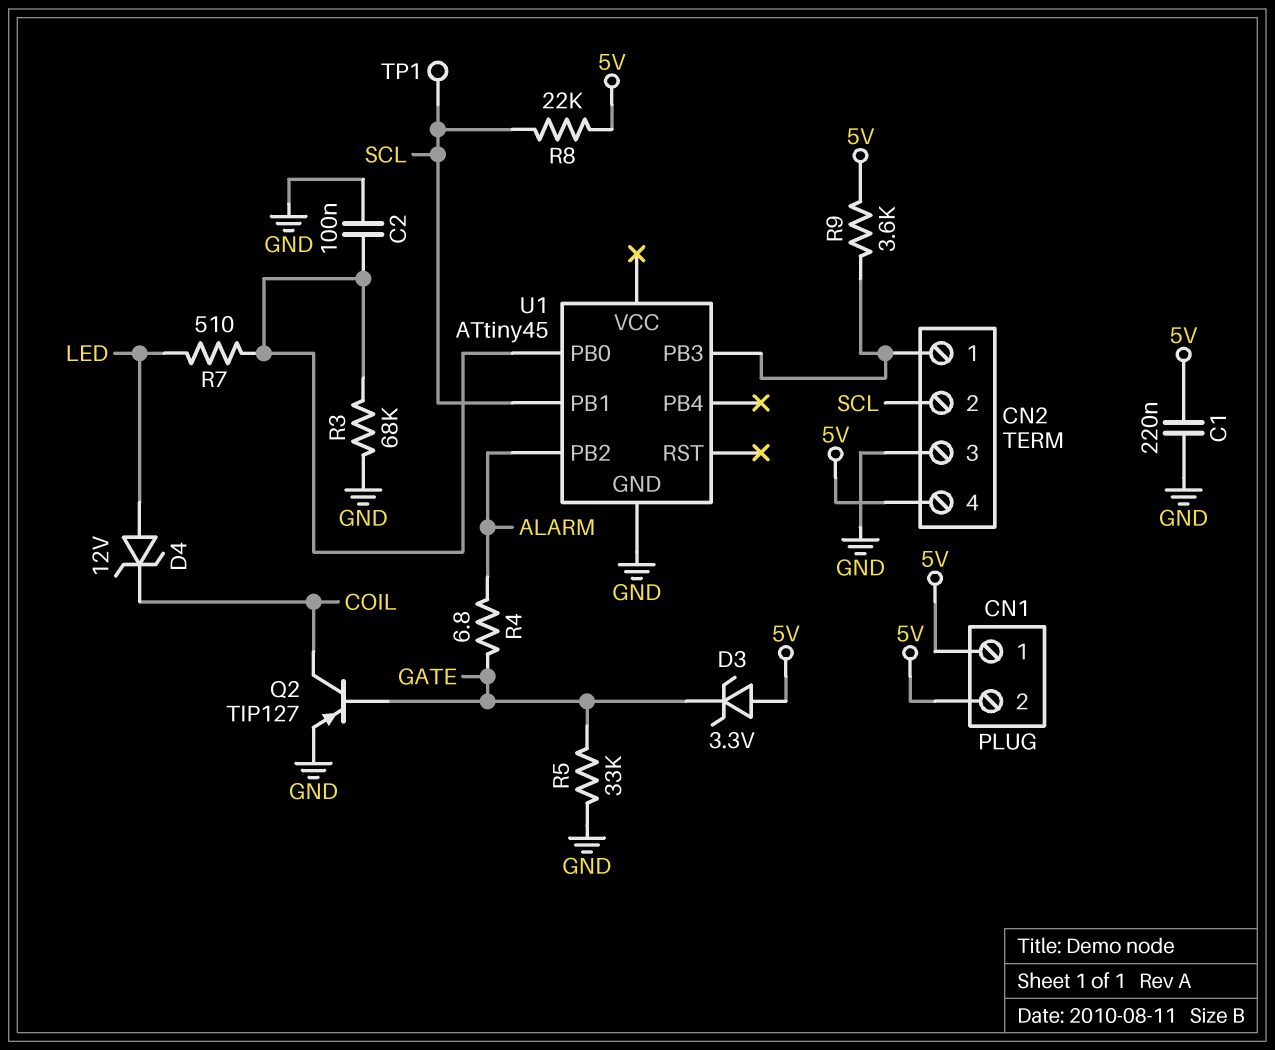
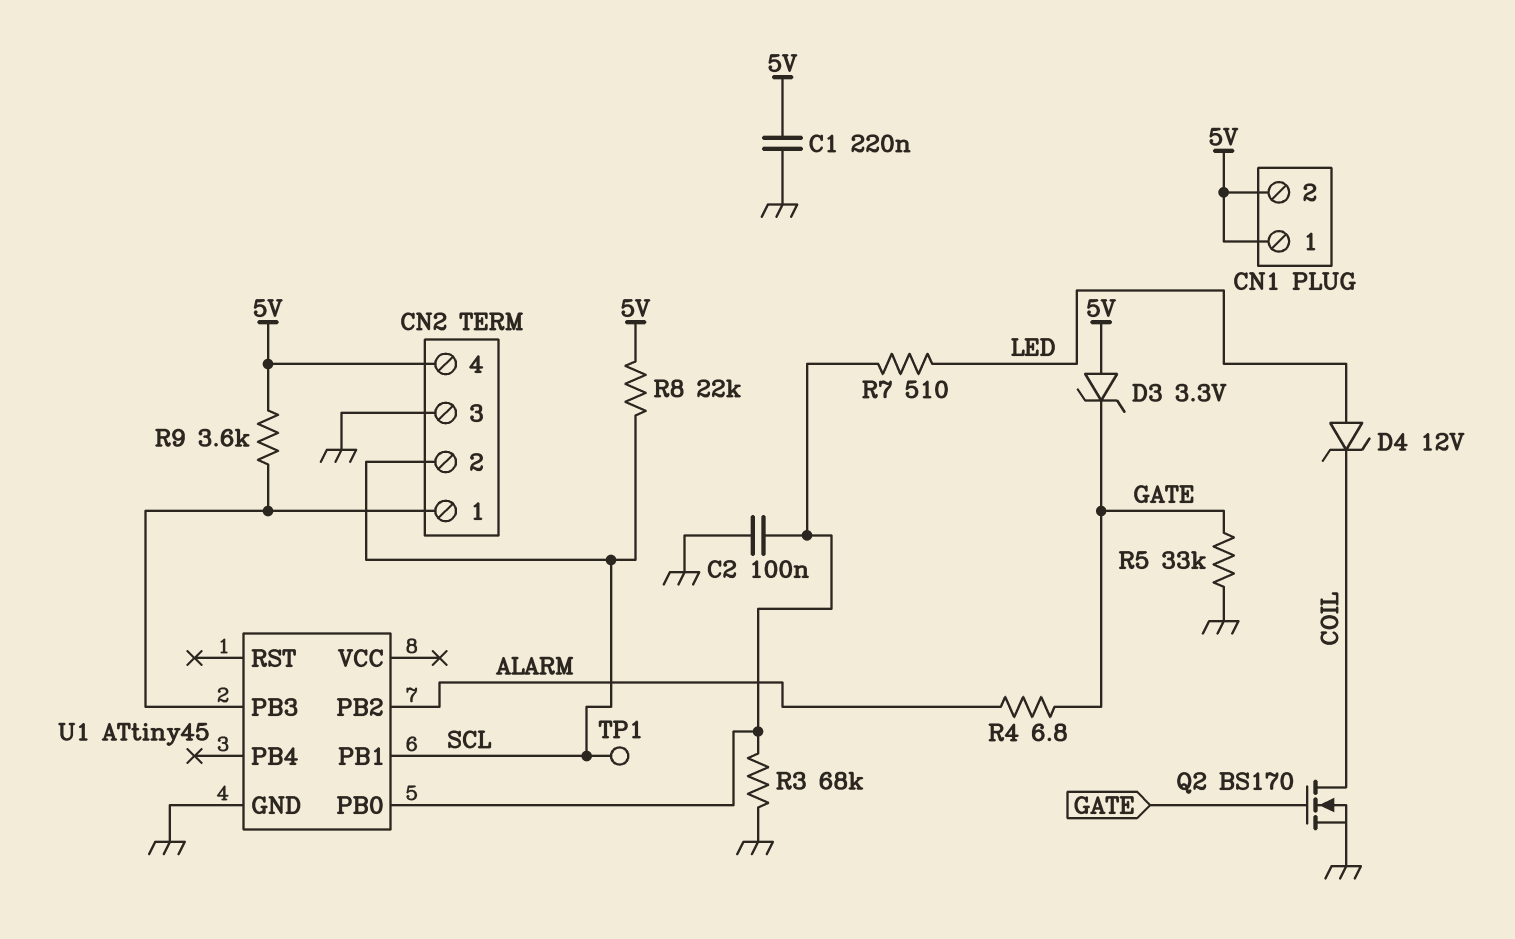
Q2: PNP TIP127 (B GATE, C COIL, E GND) -> NMOS BS170 (G GATE, D COIL, S GND)

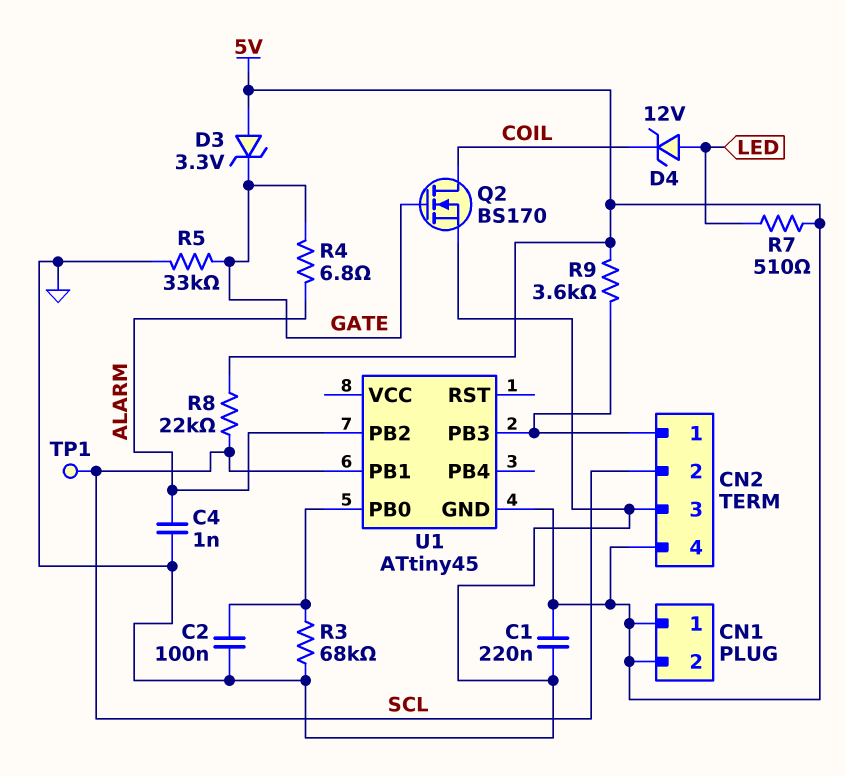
C4: none -> 1nF (ALARM, GND)
R7: 510 (LED, U1/PB0) -> 510 (5V, LED)
U1 pin GND: GND -> 5V

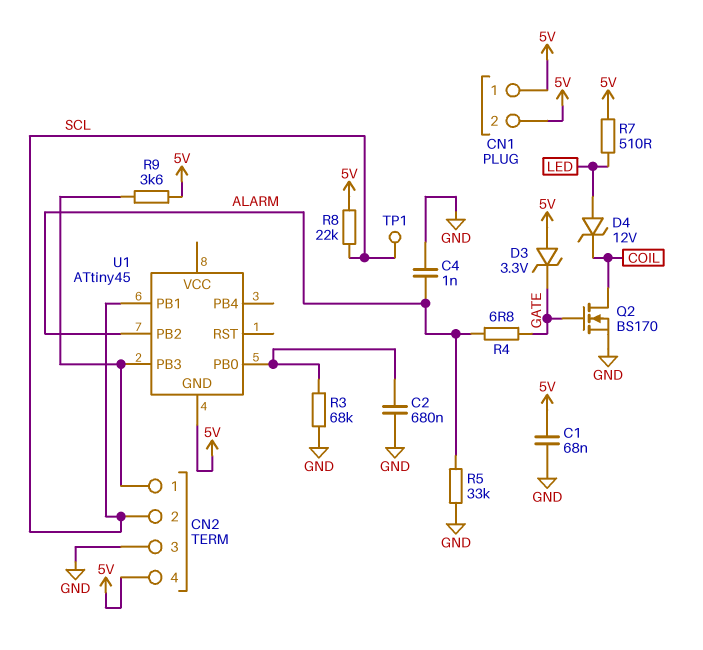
C1: 220nF (5V, GND) -> 68nF (5V, GND)
C2: 100nF (GND, U1/PB0) -> 680nF (GND, U1/PB0)
R5: 33k (GATE, GND) -> 33k (ALARM, GND)

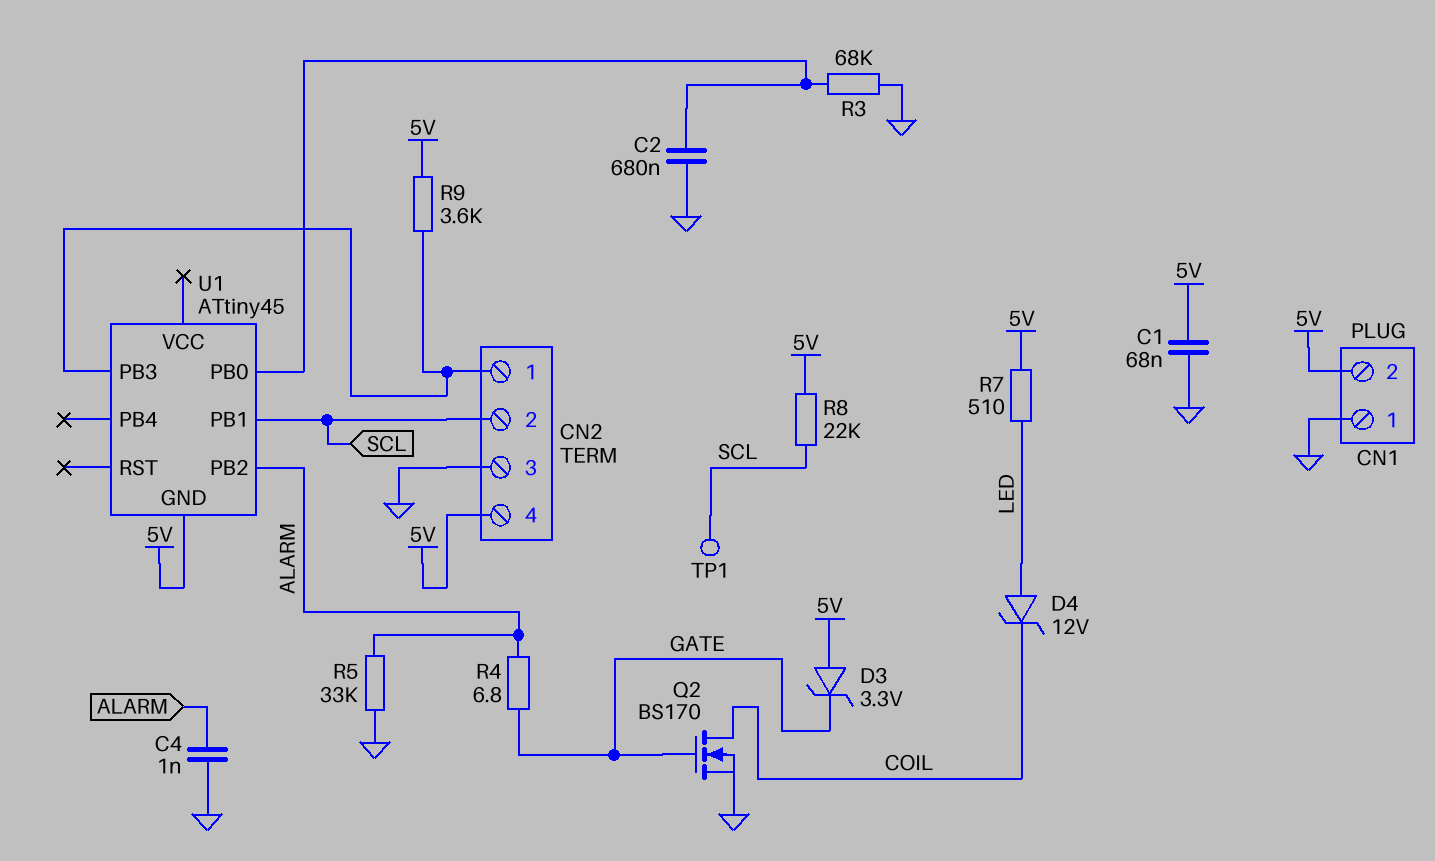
CN1 pin 1: 5V -> GND

